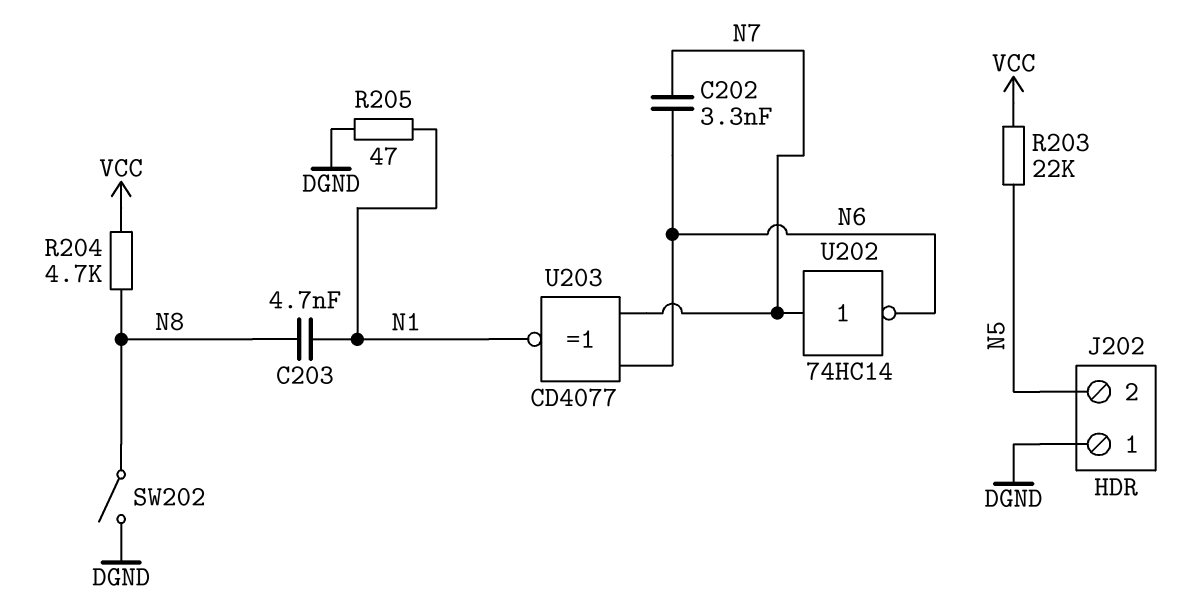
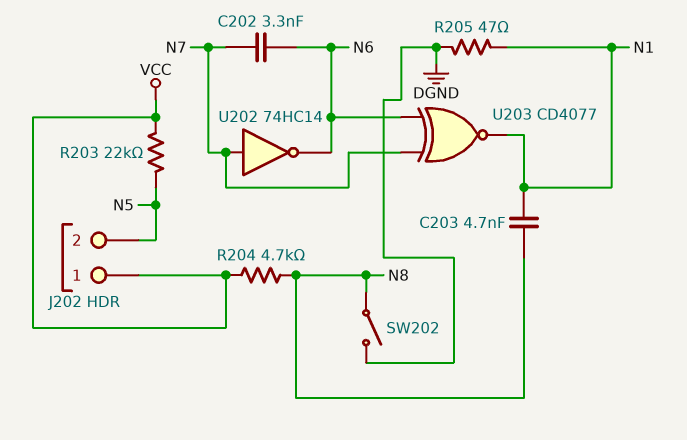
J202 pin 1: DGND -> VCC

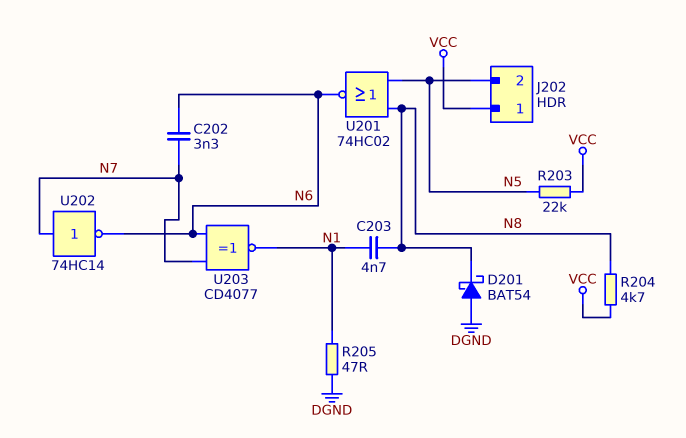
D201: none -> schottky BAT54 (A DGND, K N8)
SW202: switch (DGND, N8) -> none
U201: none -> NOR 74HC02 (in N5, in N8, out N6)

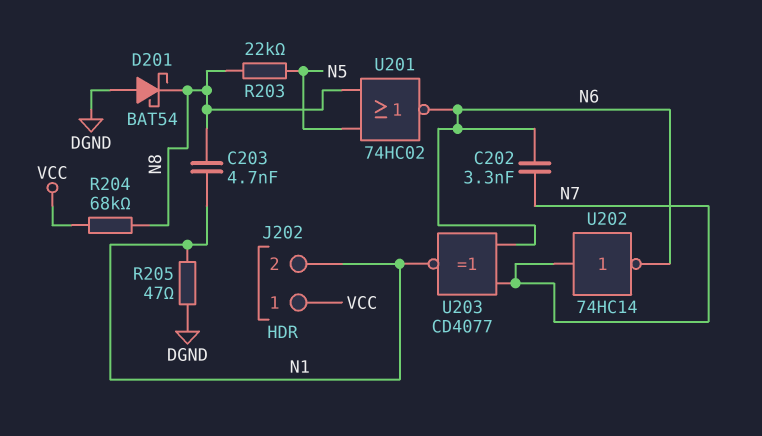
J202 pin 2: N5 -> N1
R203: 22k (N5, VCC) -> 22k (N5, N8)
R204: 4.7k (N8, VCC) -> 68k (N8, VCC)

